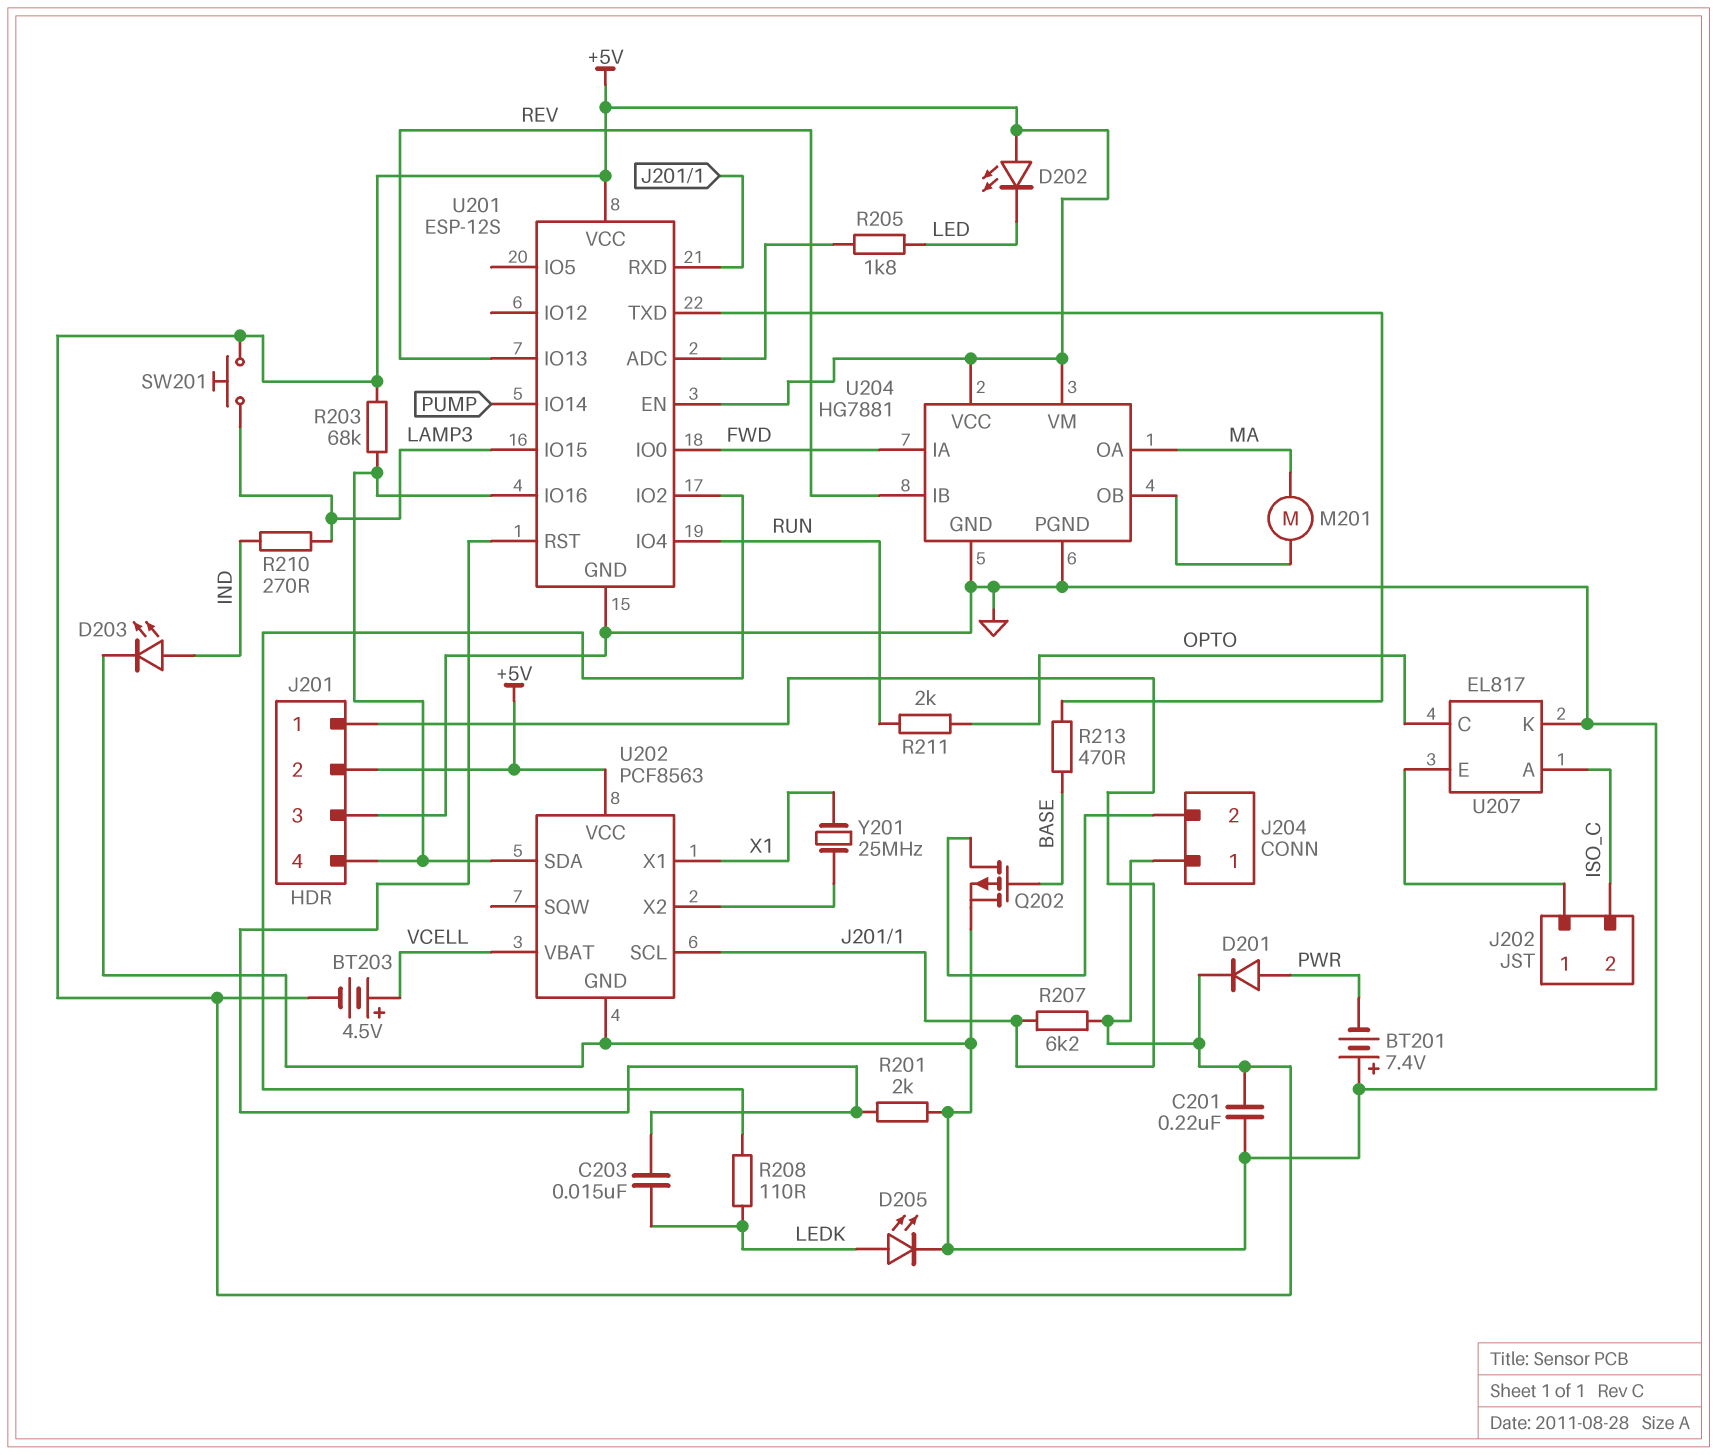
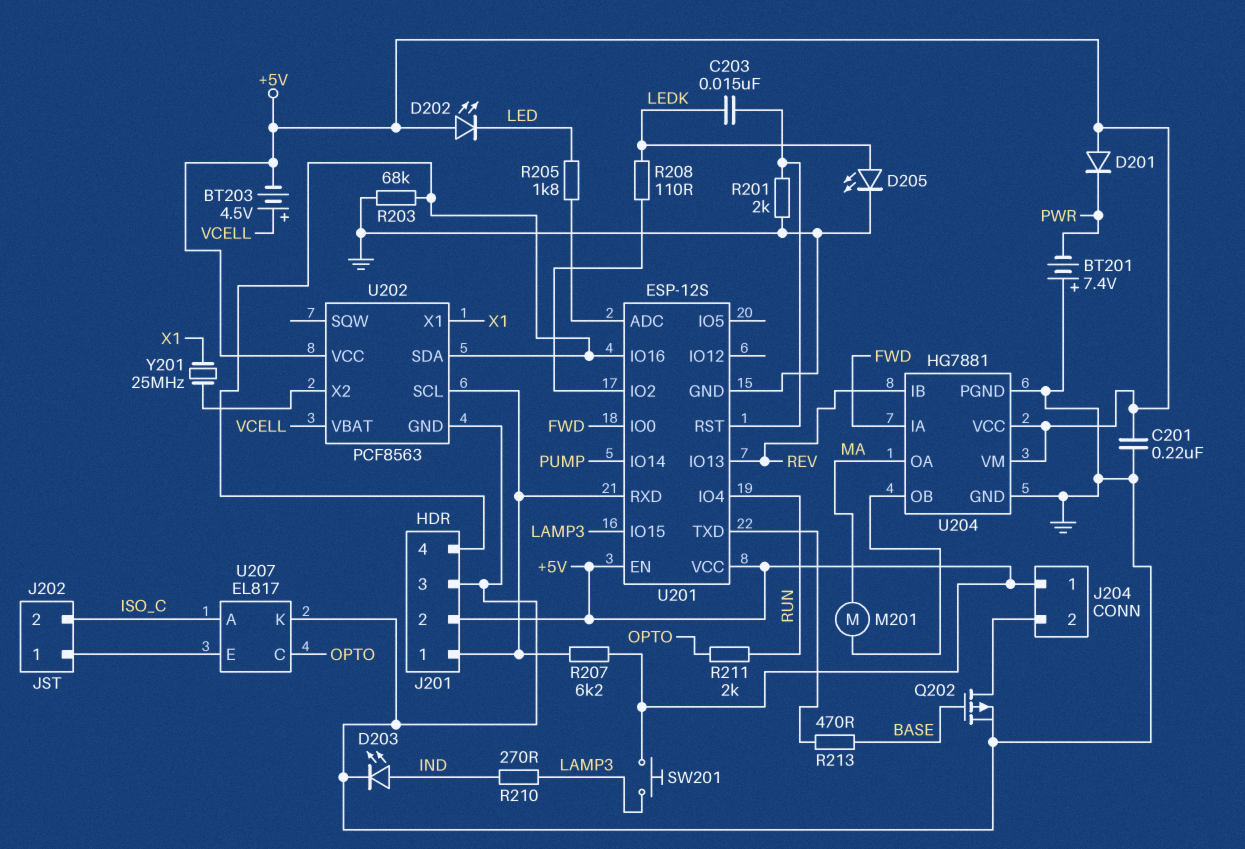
D201: diode (A PWR, K +5V) -> diode (A +5V, K PWR)
R203: 68k (+5V, J201/4) -> 68k (GND, J201/4)

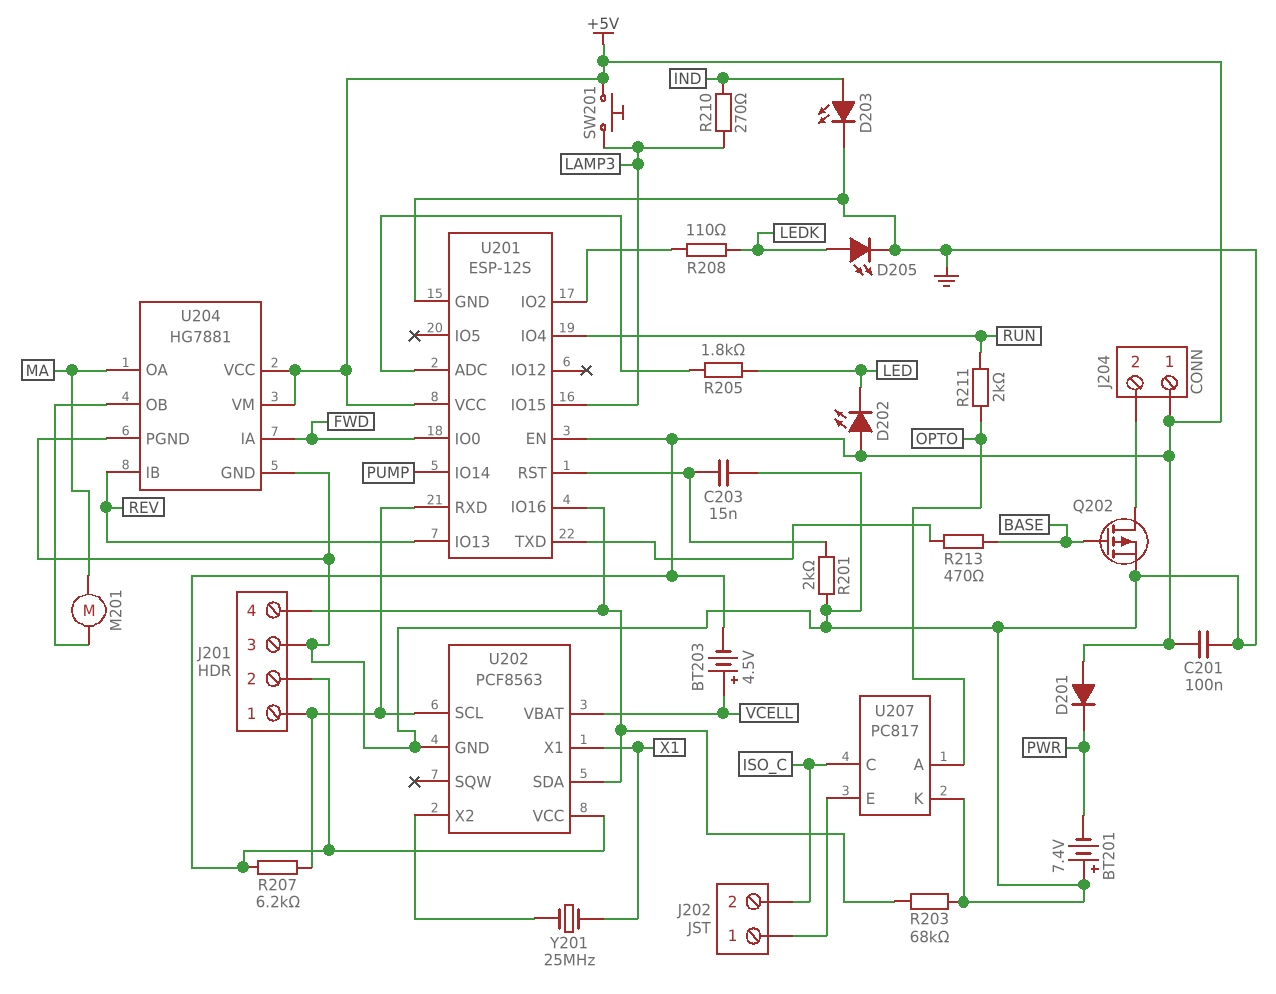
C201: 220nF (+5V, GND) -> 100nF (+5V, GND)
C203: 15nF (LEDK, U201/RST) -> 15nF (GND, U201/RST)
U207: EL817 -> PC817
U207 pin A: ISO_C -> OPTO
U207 pin C: OPTO -> ISO_C

